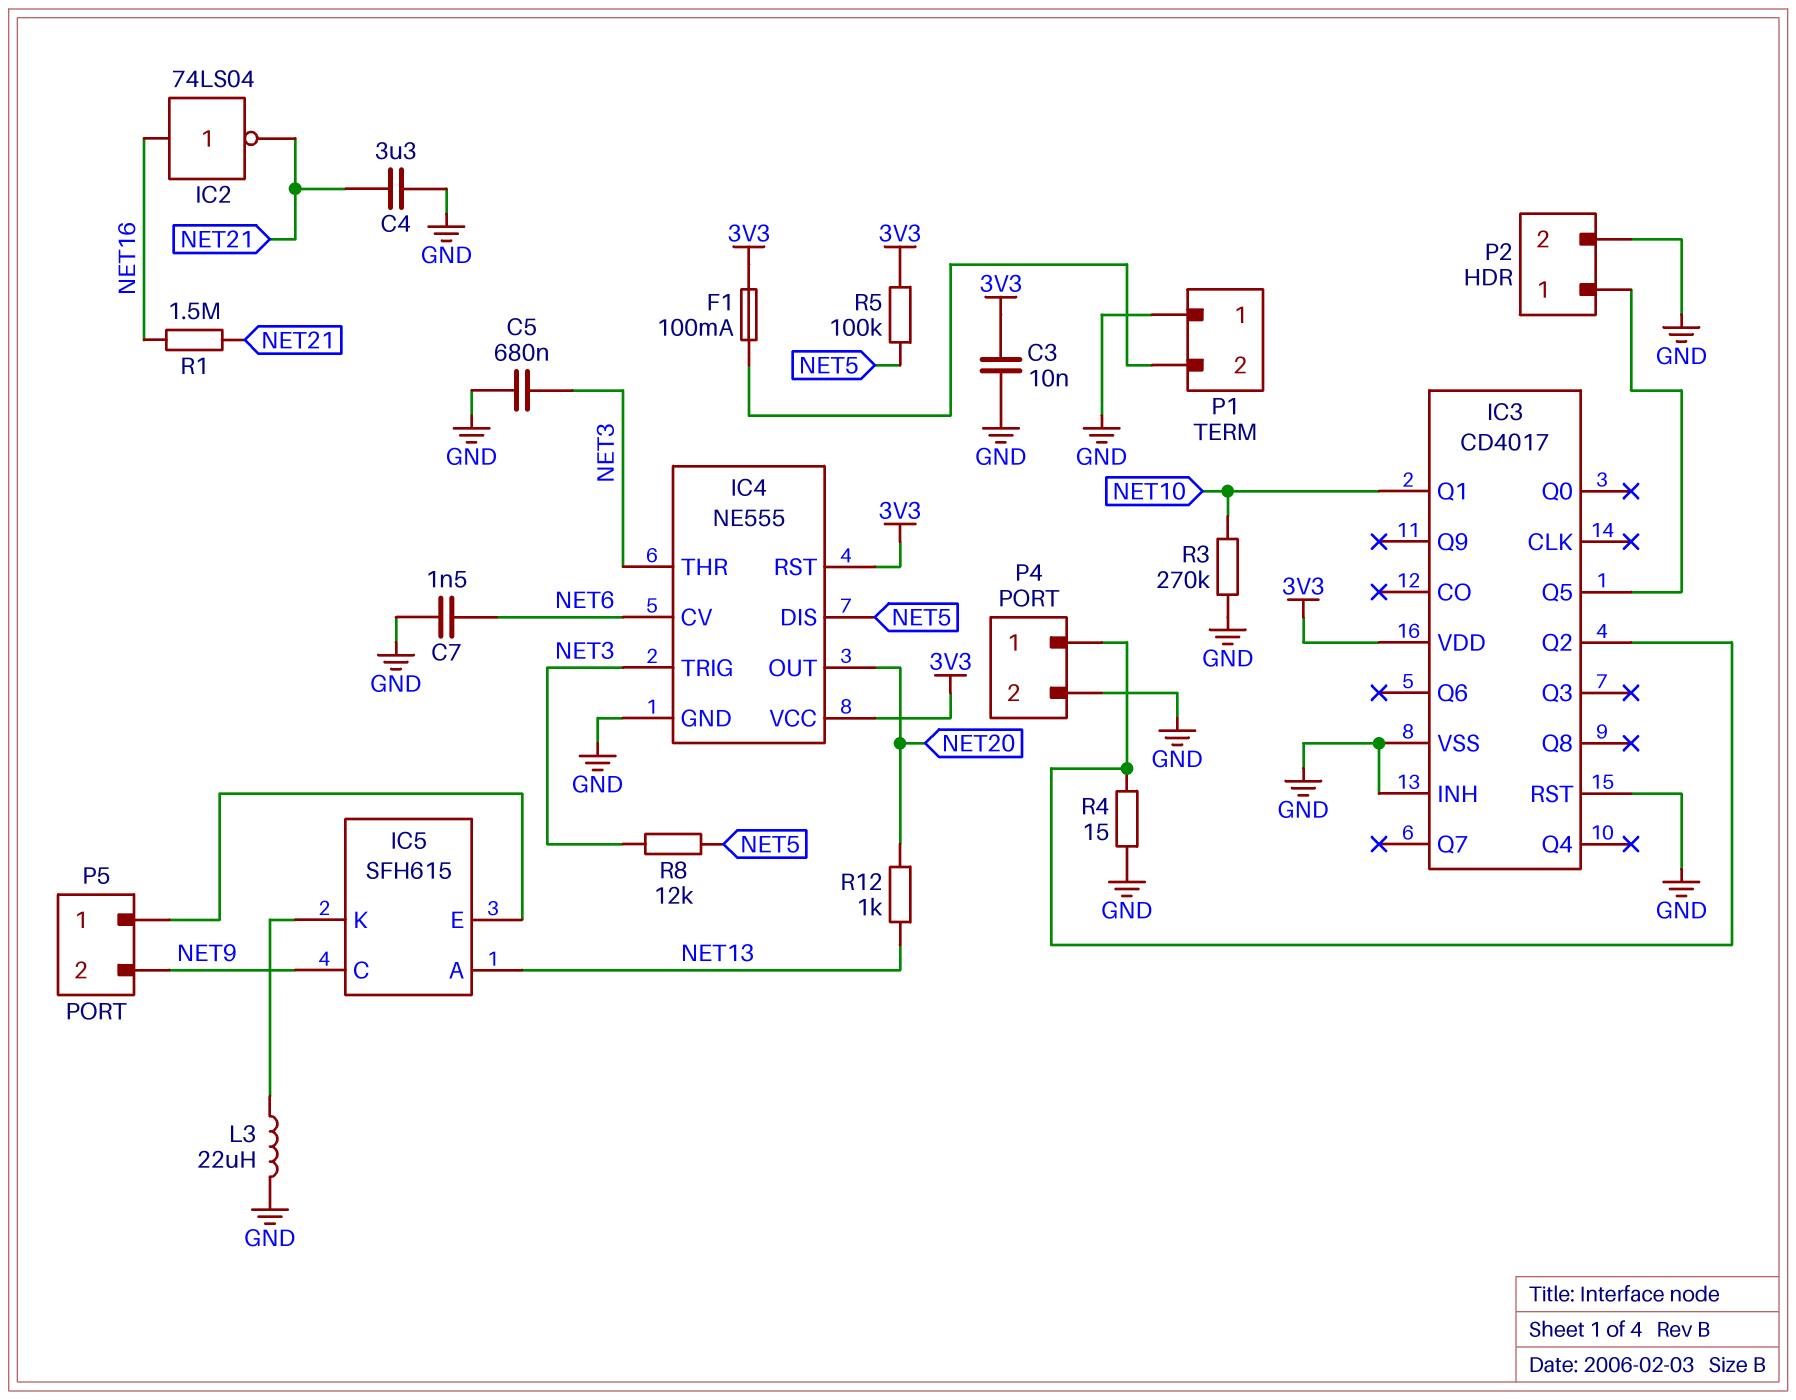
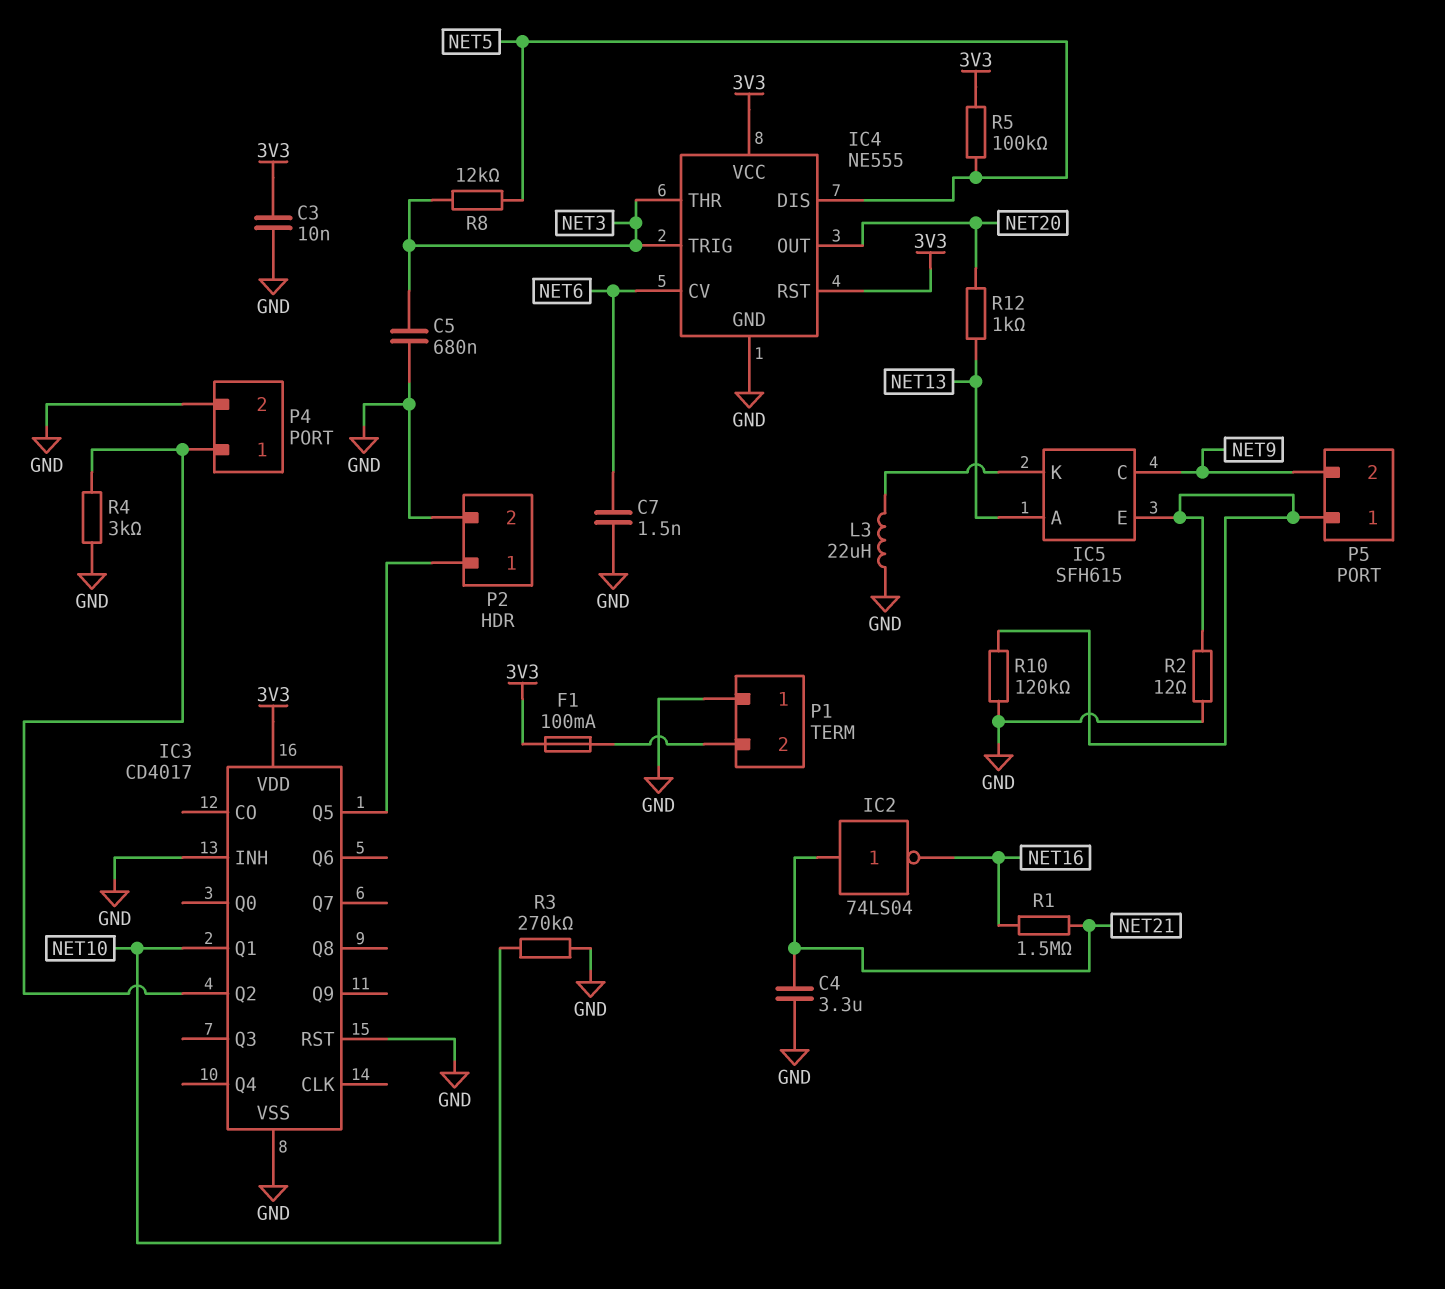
IC2: NOT 74LS04 (in NET16, out NET21) -> NOT 74LS04 (in NET21, out NET16)
R2: none -> 12 (GND, IC5/E)
R4: 15 (GND, IC3/Q2) -> 3k (GND, IC3/Q2)
R10: none -> 120k (GND, IC5/E)

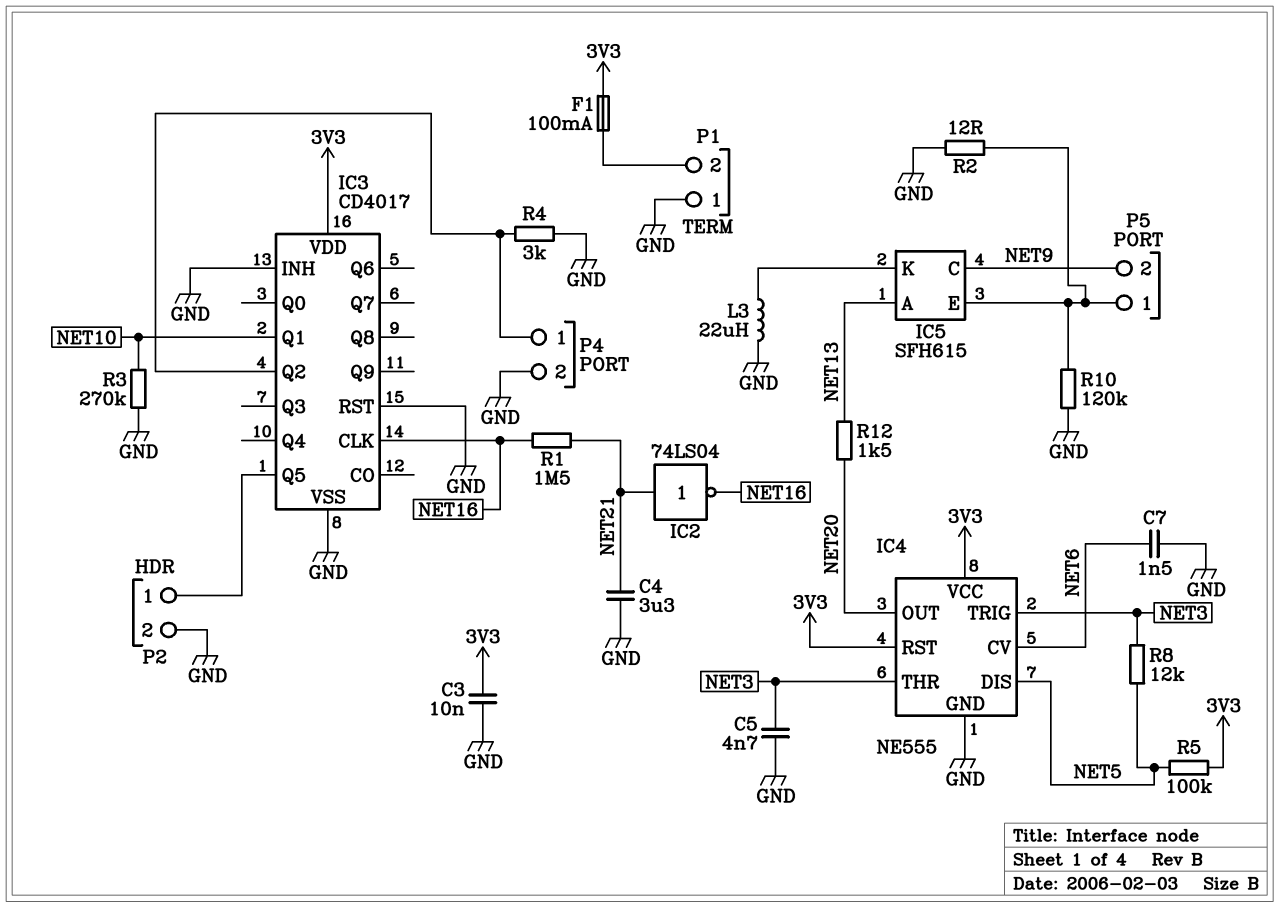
C5: 680nF (GND, NET3) -> 4.7nF (GND, NET3)
IC3 pin CLK: none -> NET16
R12: 1k (NET13, NET20) -> 1.5k (NET13, NET20)

